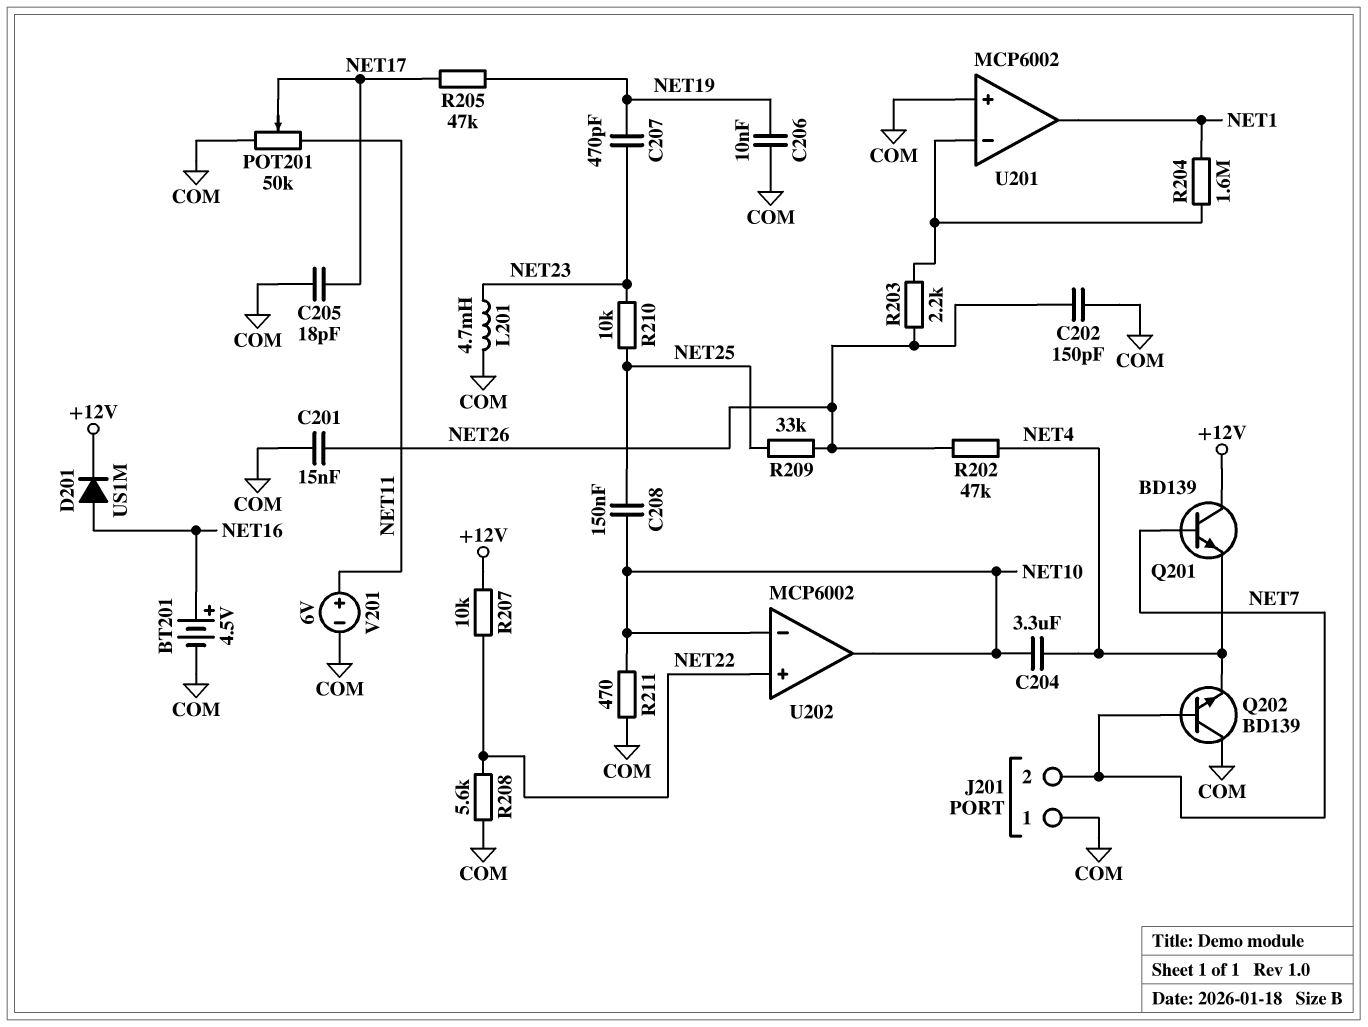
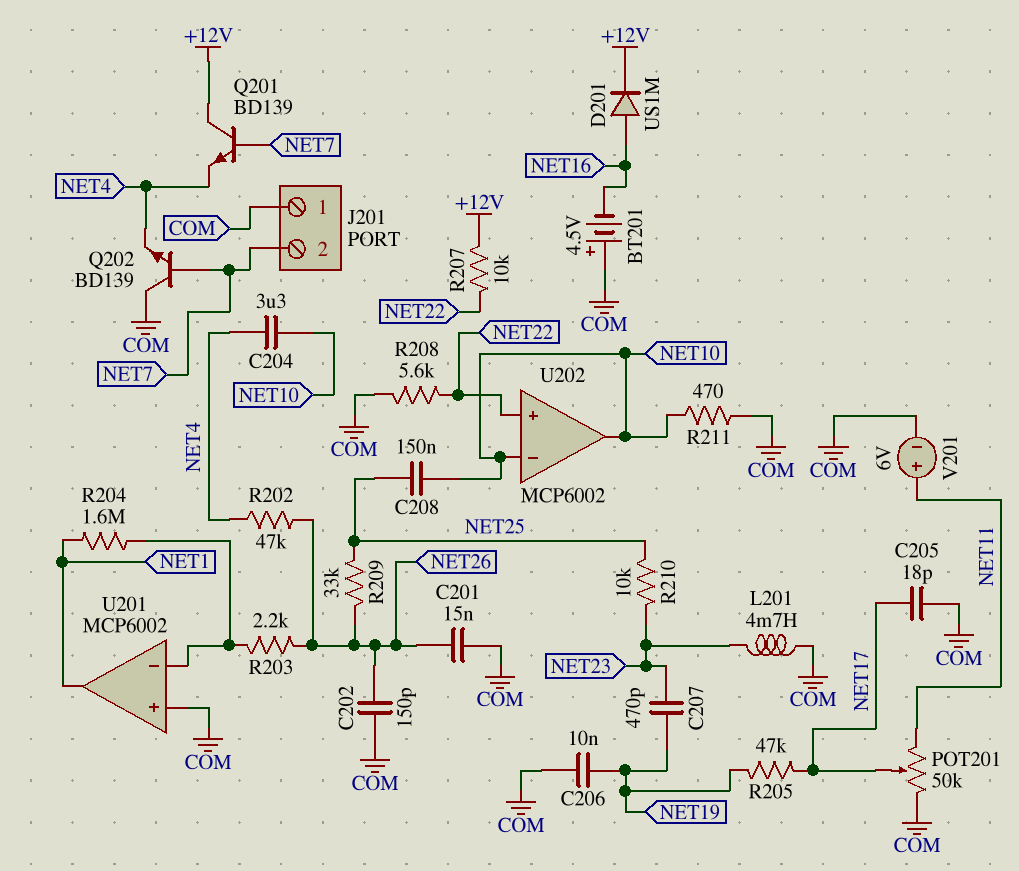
BT201: 4.5V (plus NET16, minus COM) -> 4.5V (plus COM, minus NET16)

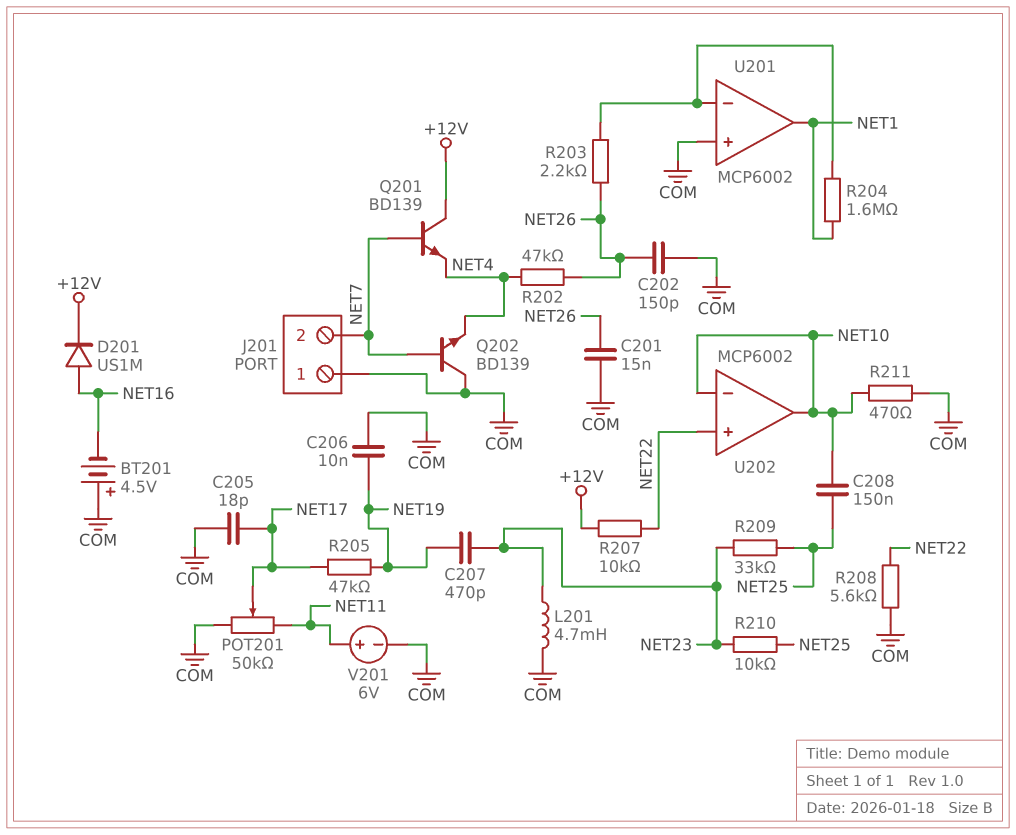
C204: 3.3uF (NET4, NET10) -> none
R209: 33k (NET25, NET26) -> 33k (NET23, NET25)

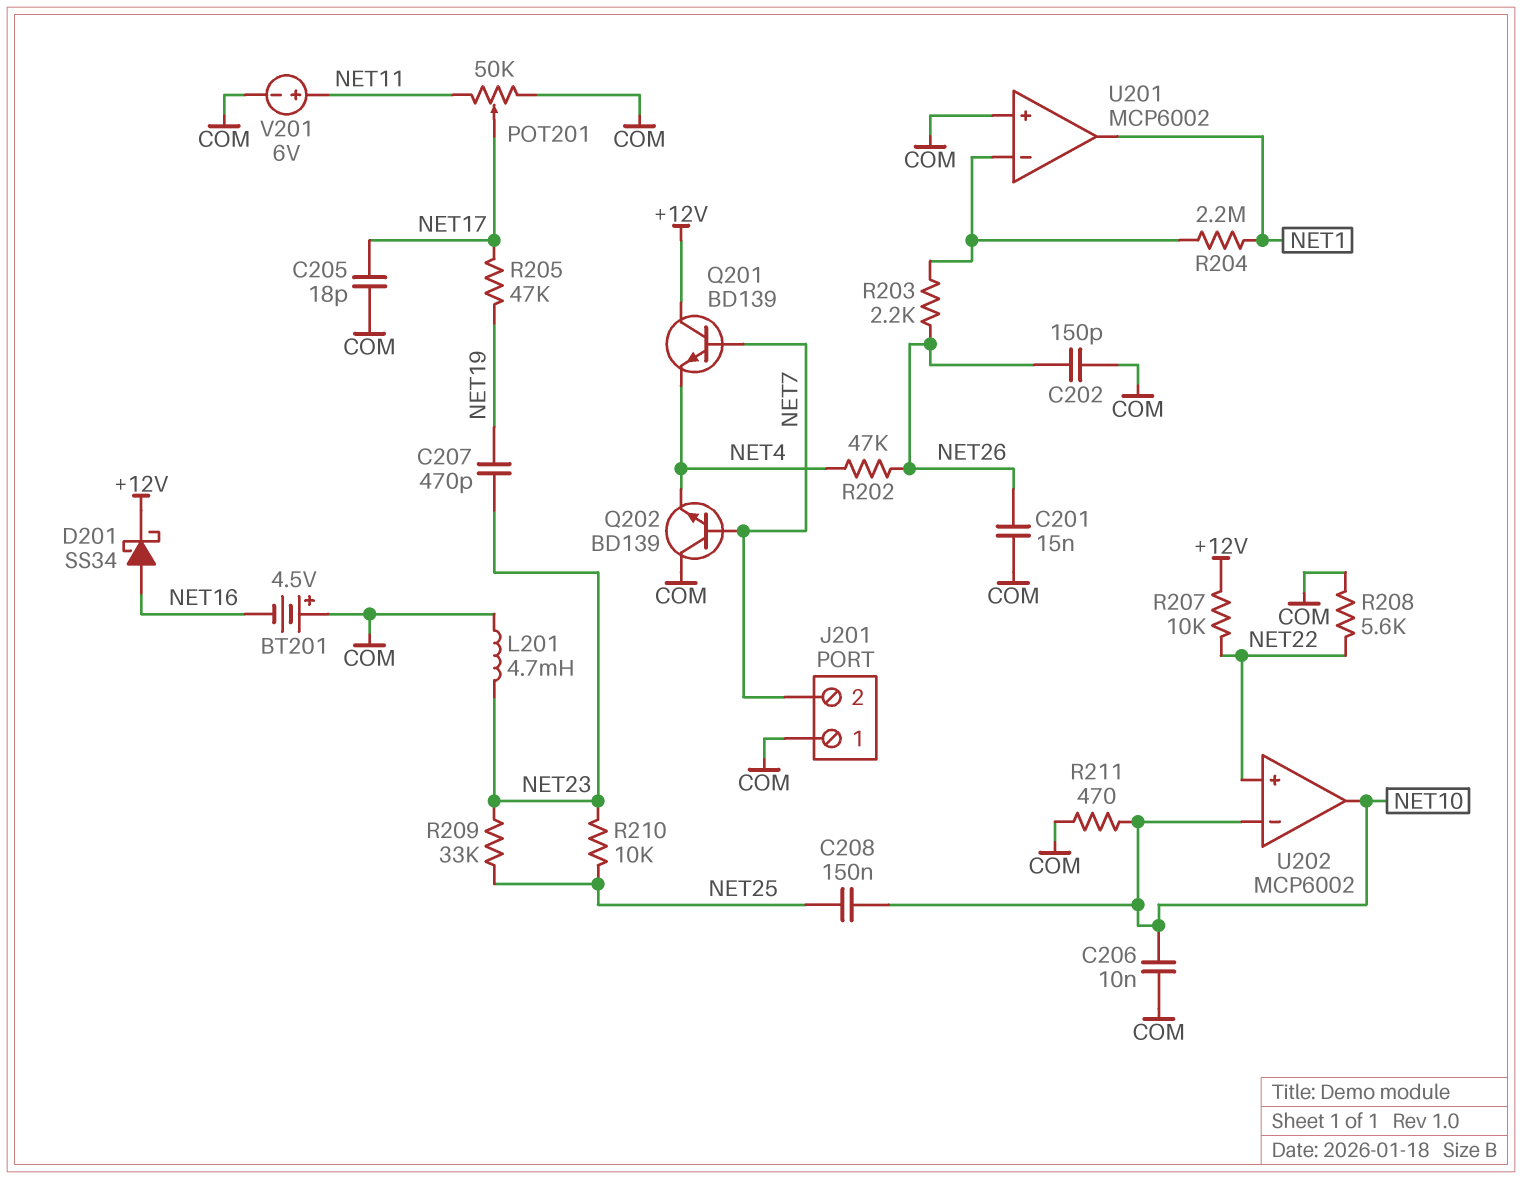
C206: 10nF (COM, NET19) -> 10nF (COM, NET10)
D201: diode US1M (A NET16, K +12V) -> schottky SS34 (A NET16, K +12V)
R204: 1.6M (NET1, U201/in-) -> 2.2M (NET1, U201/in-)

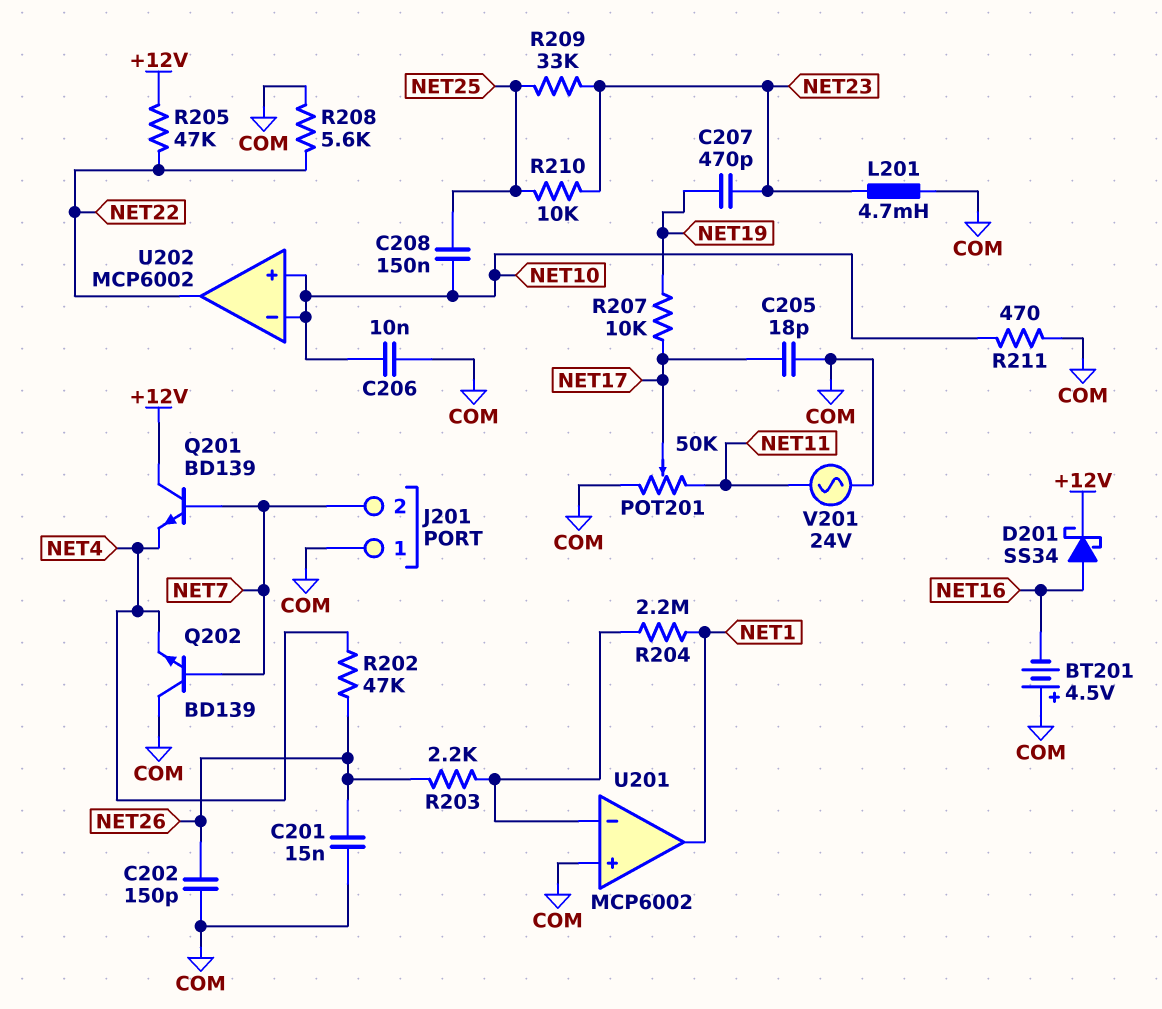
R205: 47k (NET17, NET19) -> 47k (+12V, NET22)
R207: 10k (+12V, NET22) -> 10k (NET17, NET19)
U202 pin in+: NET22 -> NET10
U202 pin out: NET10 -> NET22
V201: 6V (plus NET11, minus COM) -> AC 24V (COM, NET11)

